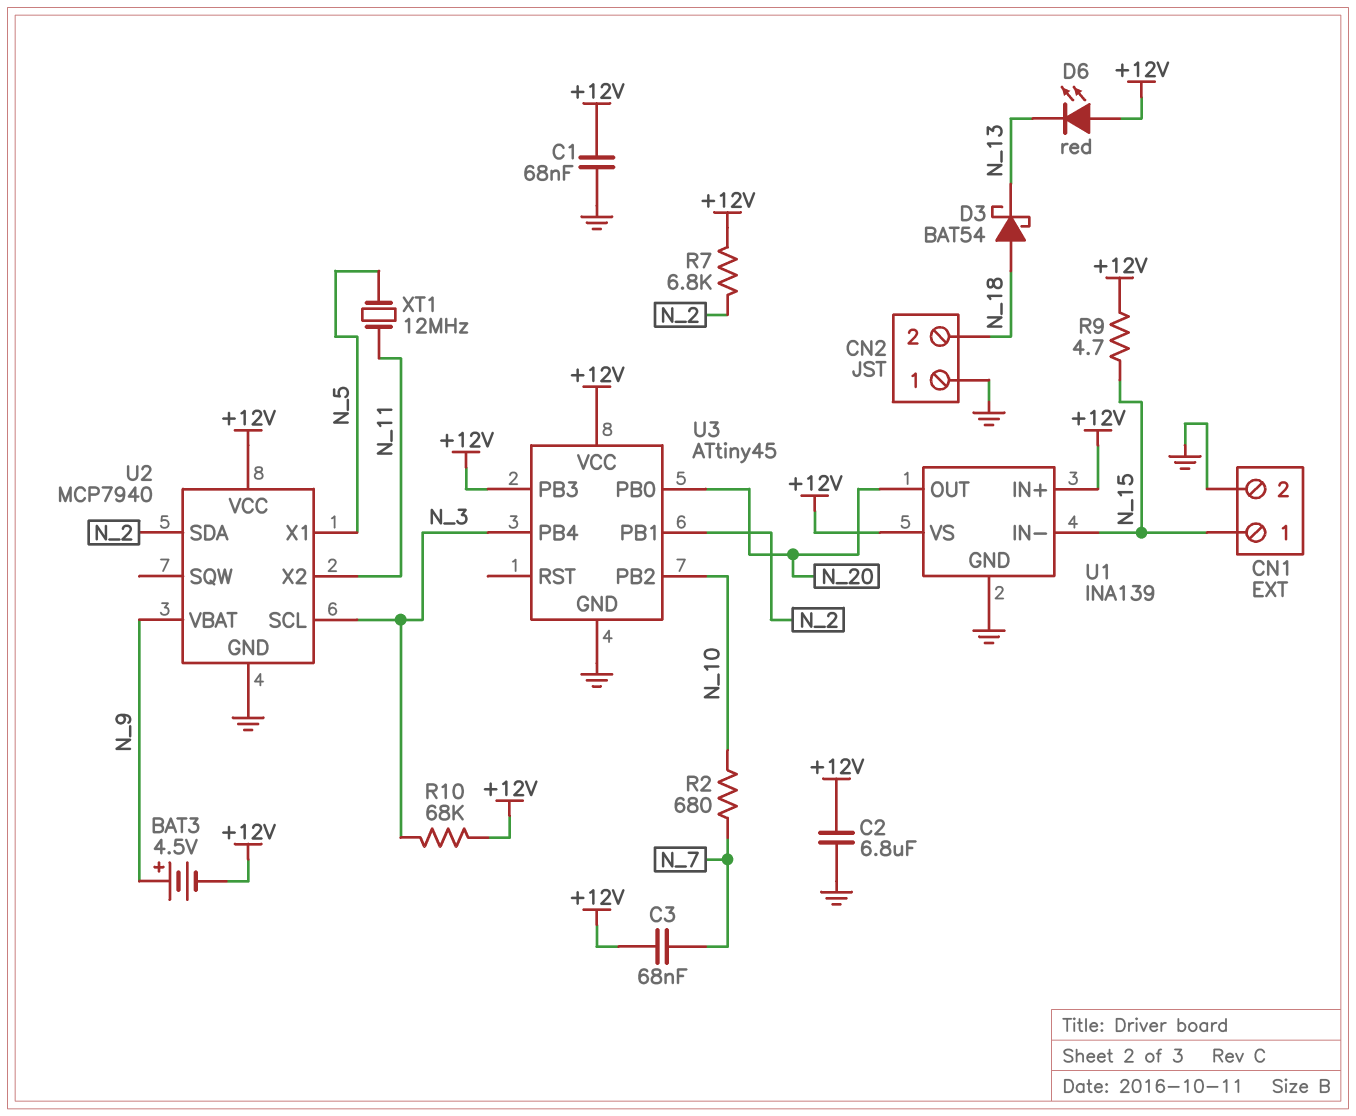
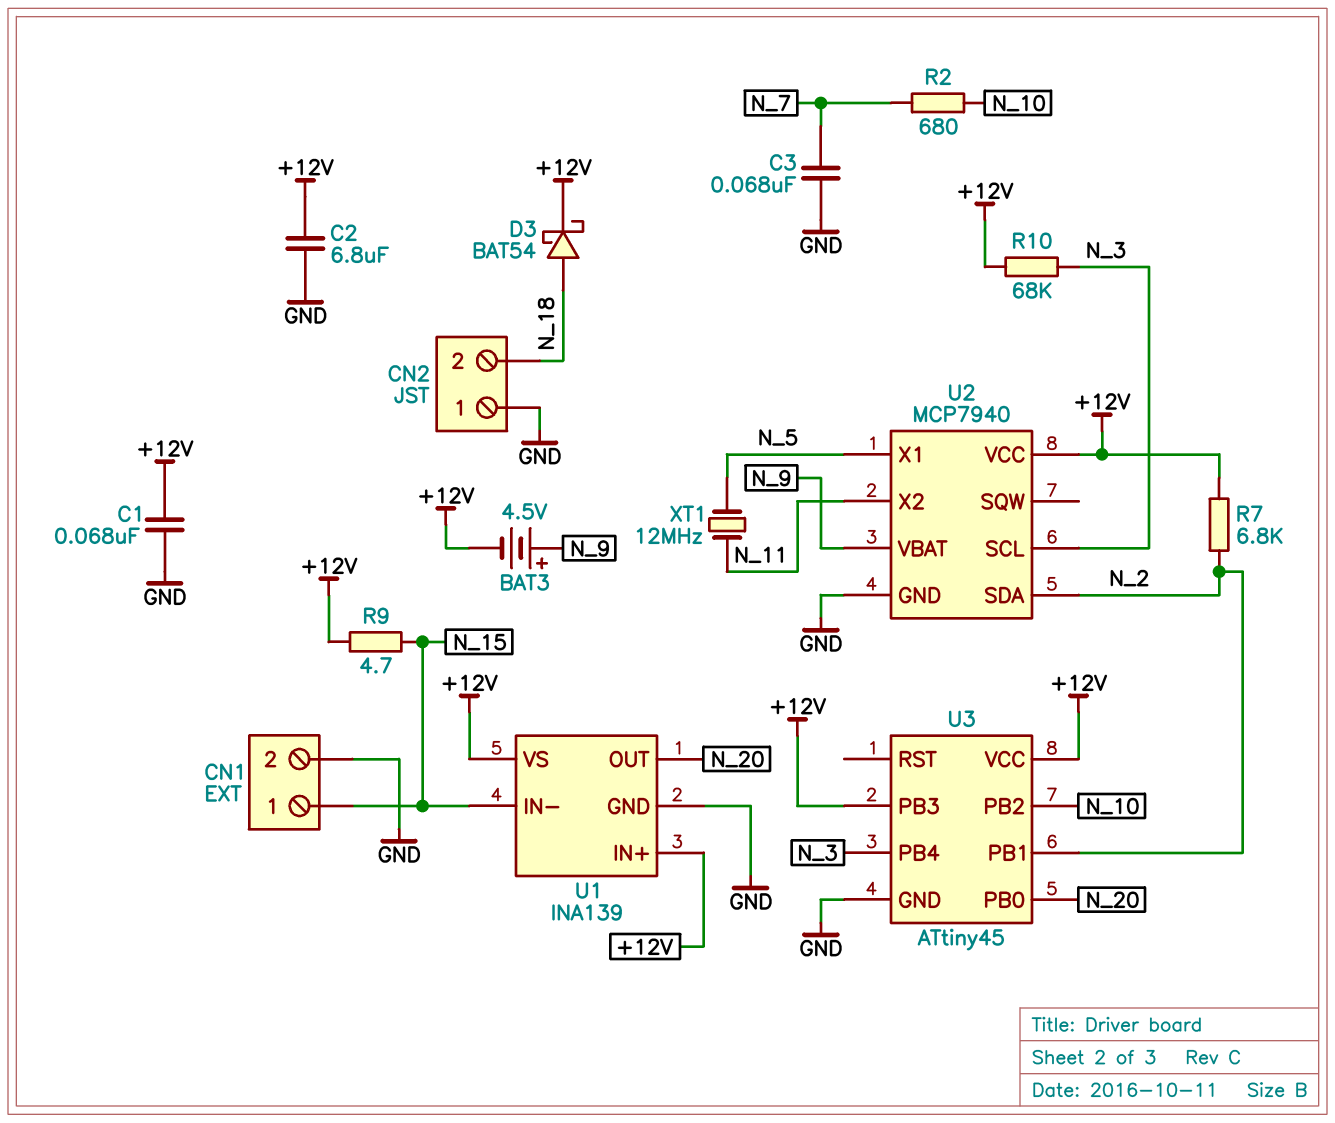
C3: 68nF (+12V, N_7) -> 68nF (GND, N_7)
D3: schottky BAT54 (A N_18, K N_13) -> schottky BAT54 (A N_18, K +12V)
D6: LED red (A +12V, K N_13) -> none

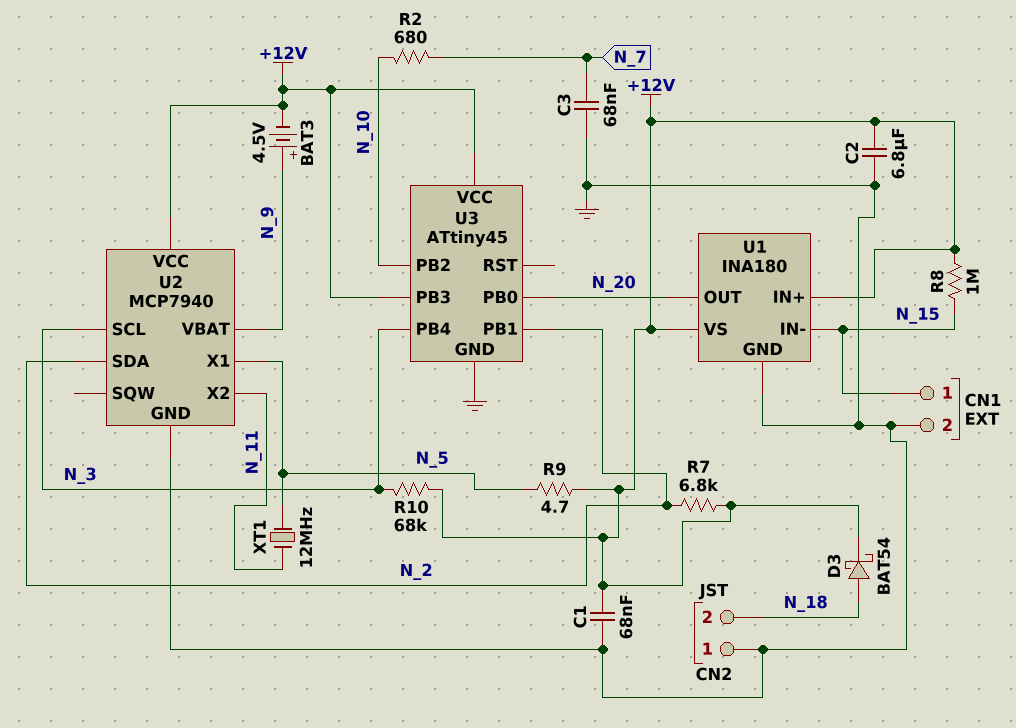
R8: none -> 1M (+12V, N_15)
R9: 4.7 (+12V, N_15) -> 4.7 (+12V, N_5)
U1: INA139 -> INA180

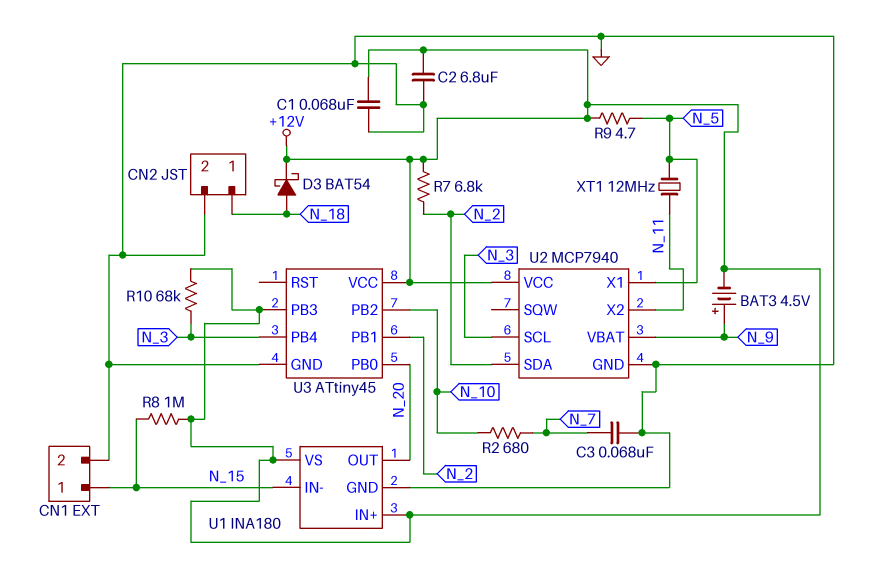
CN2 pin 1: GND -> N_18
CN2 pin 2: N_18 -> GND

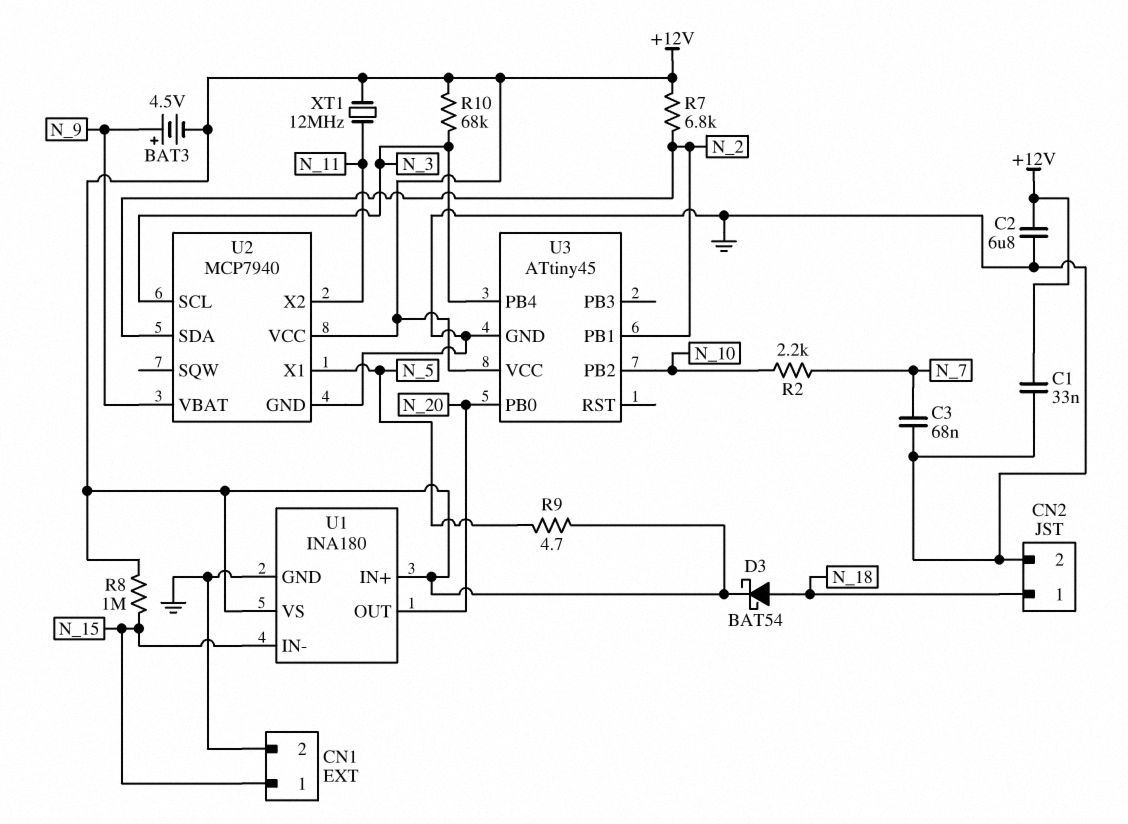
C1: 68nF (+12V, GND) -> 33nF (+12V, GND)
R2: 680 (N_7, N_10) -> 2.2k (N_7, N_10)
U3 pin PB3: +12V -> none
XT1: 12MHz (N_5, N_11) -> 12MHz (+12V, N_11)

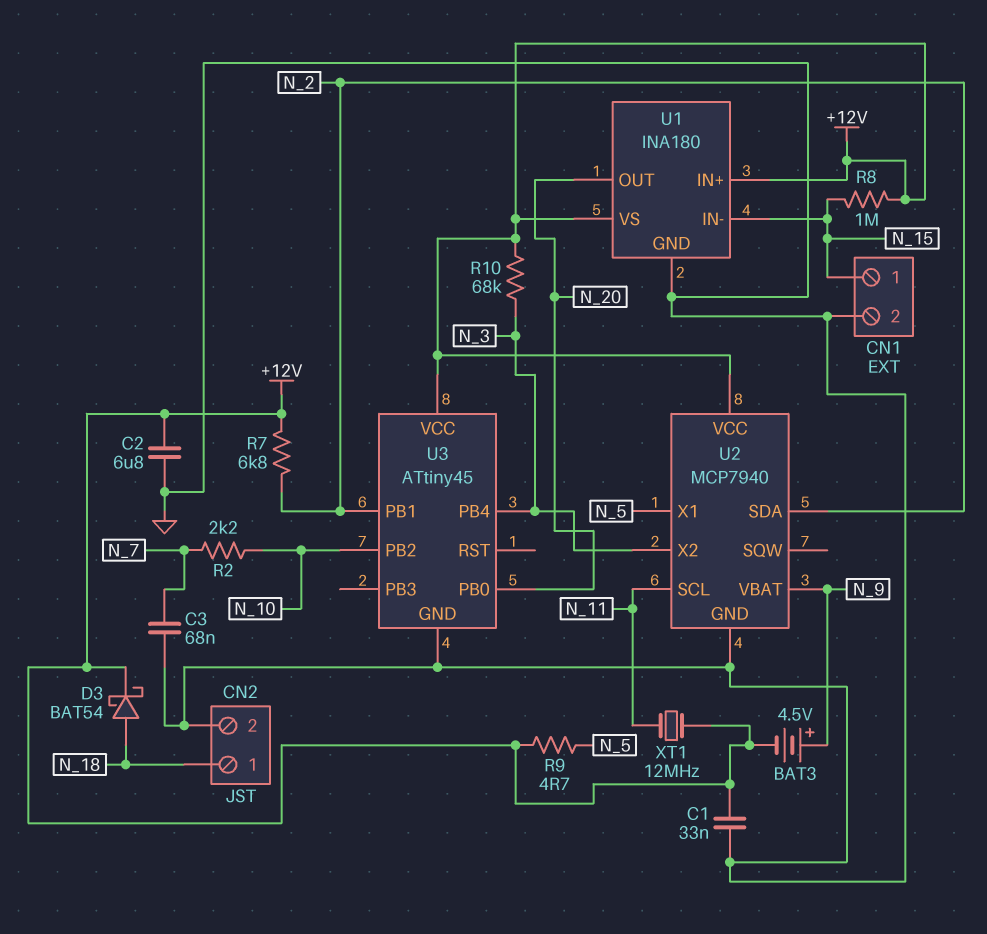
U2 pin SCL: N_3 -> N_11
U2 pin X2: N_11 -> N_3

